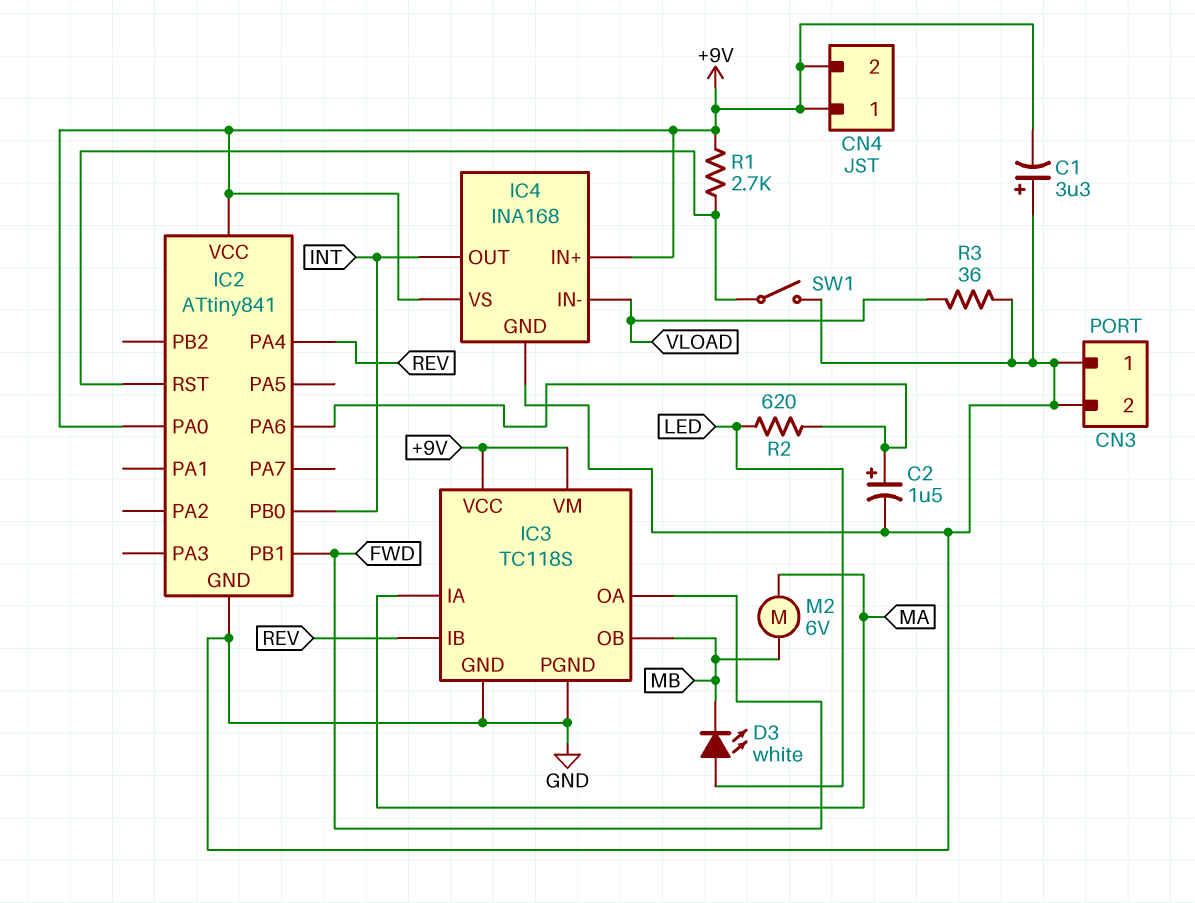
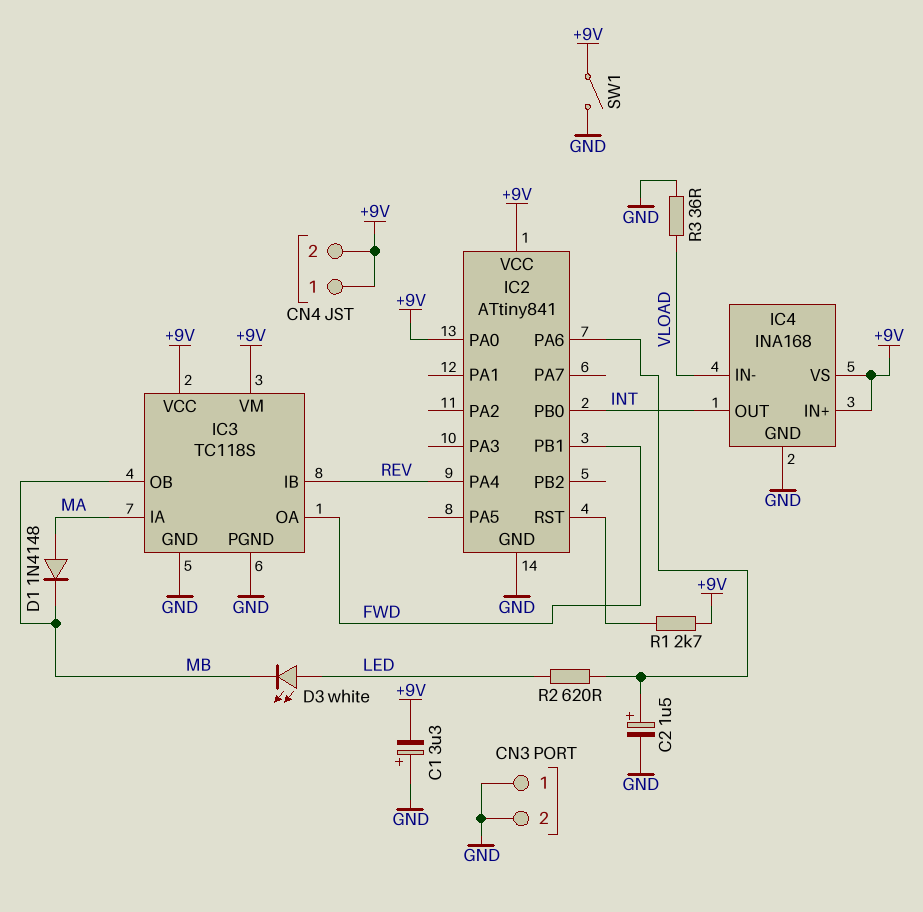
D1: none -> diode 1N4148 (A MA, K MB)
M2: motor 6V (MA, MB) -> none
SW1: switch (GND, IC2/RST) -> switch (+9V, GND)

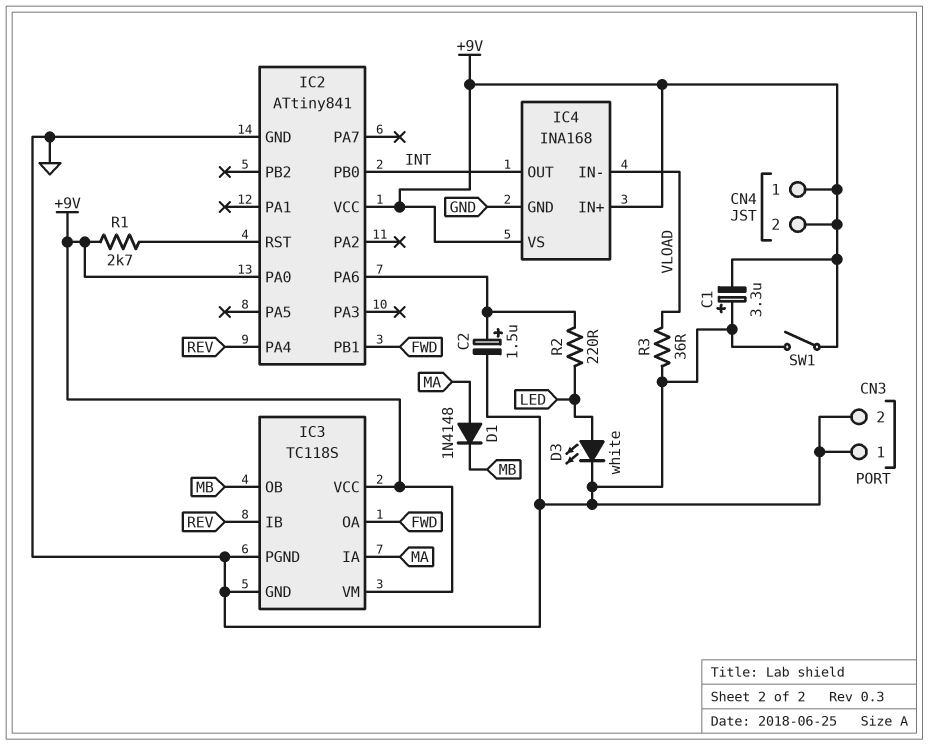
D3: LED white (A LED, K MB) -> LED white (A LED, K GND)
R2: 620 (IC2/PA6, LED) -> 220 (IC2/PA6, LED)

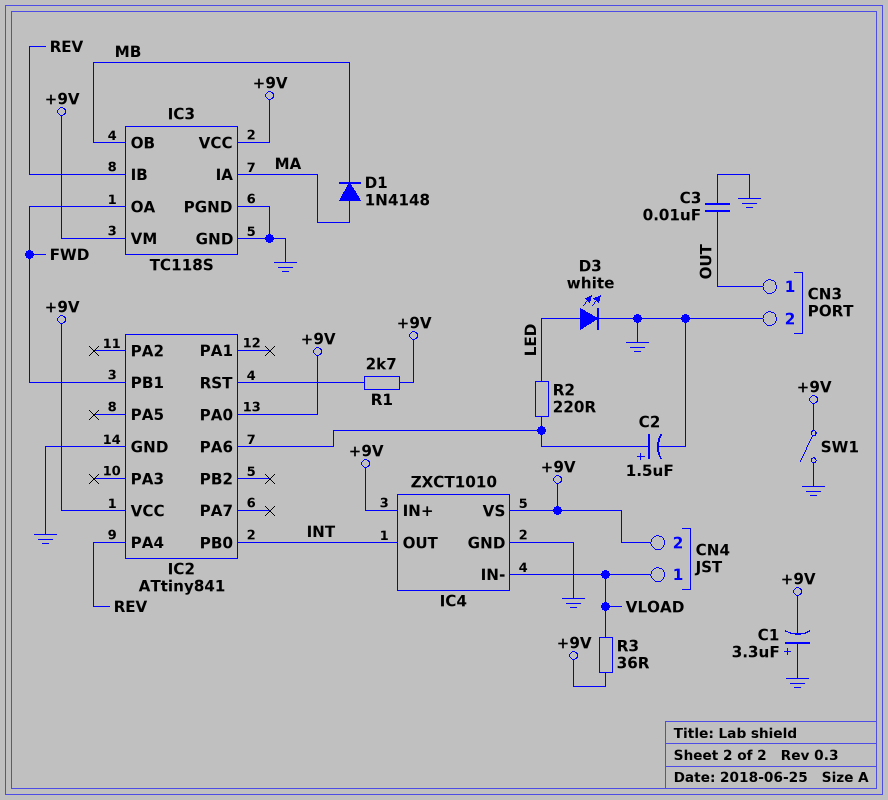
C3: none -> 10nF (GND, OUT)
CN3 pin 1: GND -> OUT
CN4 pin 1: +9V -> VLOAD
IC4: INA168 -> ZXCT1010
R3: 36 (GND, VLOAD) -> 36 (+9V, VLOAD)

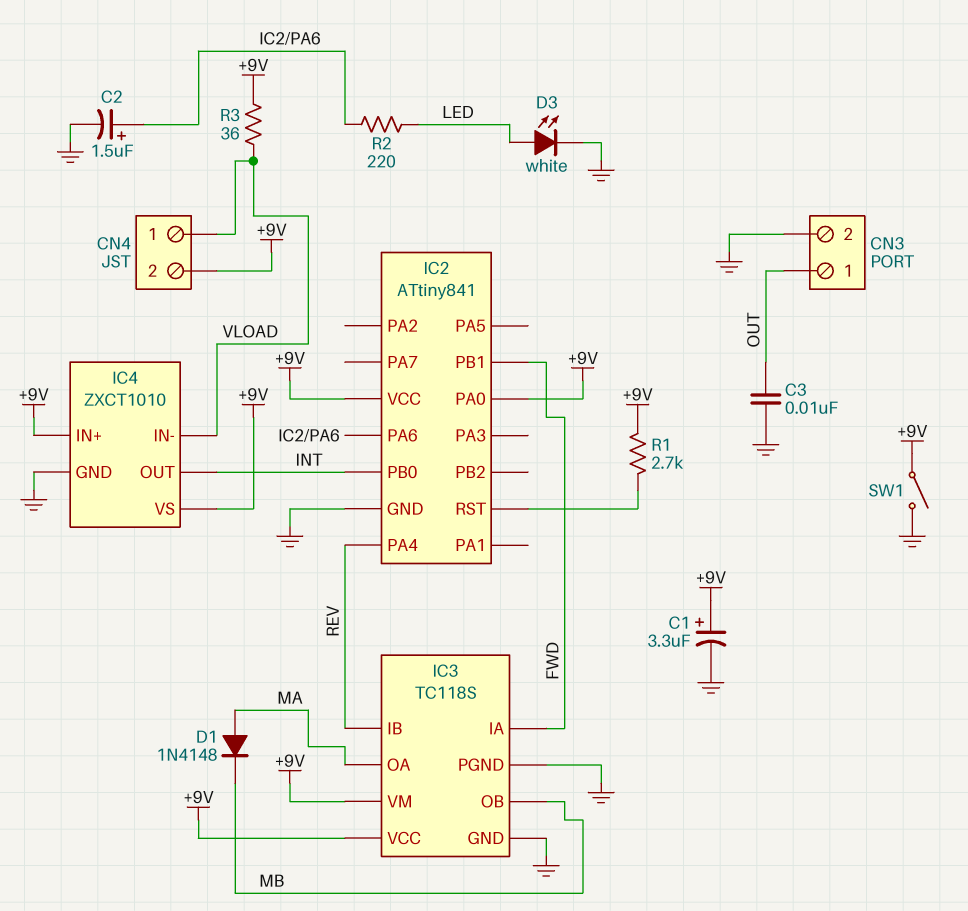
C1: 3.3uF (plus GND, minus +9V) -> 3.3uF (plus +9V, minus GND)
IC3 pin IA: MA -> FWD
IC3 pin OA: FWD -> MA

